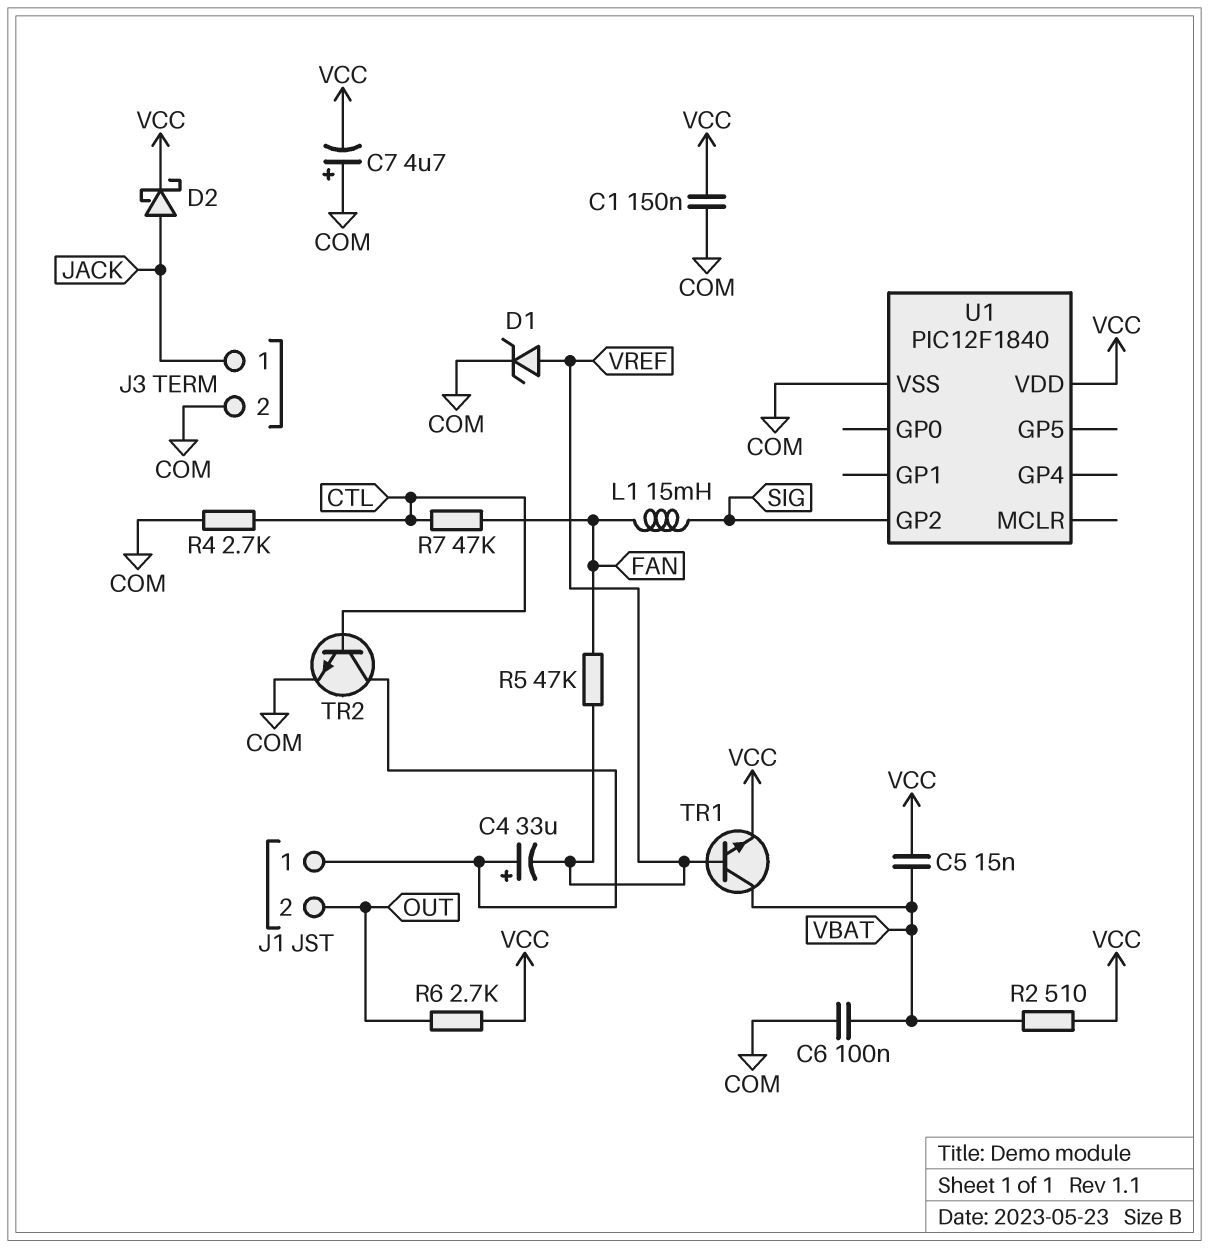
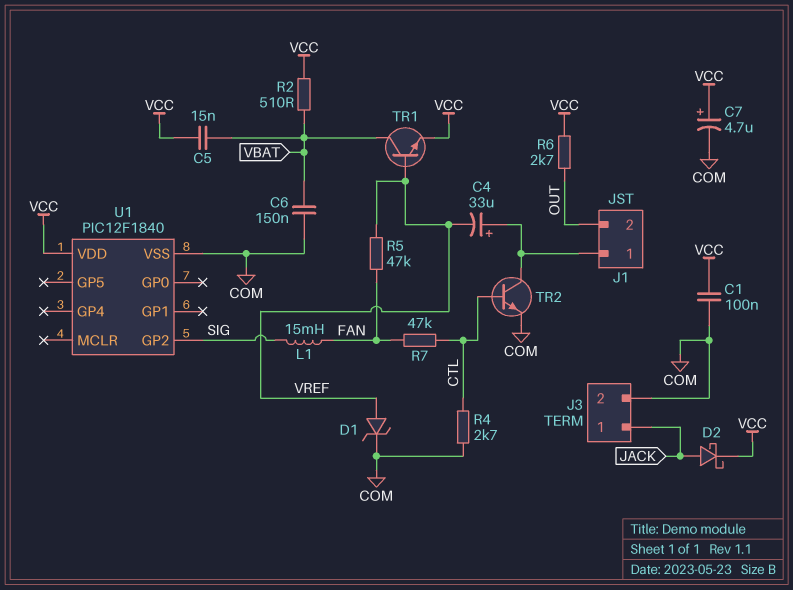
C1: 150nF (COM, VCC) -> 100nF (COM, VCC)
C6: 100nF (COM, VBAT) -> 150nF (COM, VBAT)
C7: 4.7uF (plus COM, minus VCC) -> 4.7uF (plus VCC, minus COM)

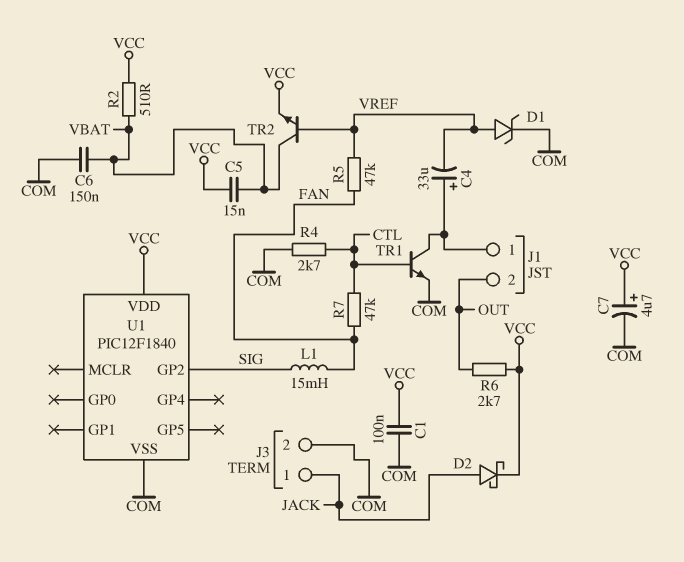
TR1: NPN (B VREF, C VBAT, E VCC) -> NPN (B CTL, C J1/1, E COM)
TR2: NPN (B CTL, C J1/1, E COM) -> NPN (B VREF, C VBAT, E VCC)

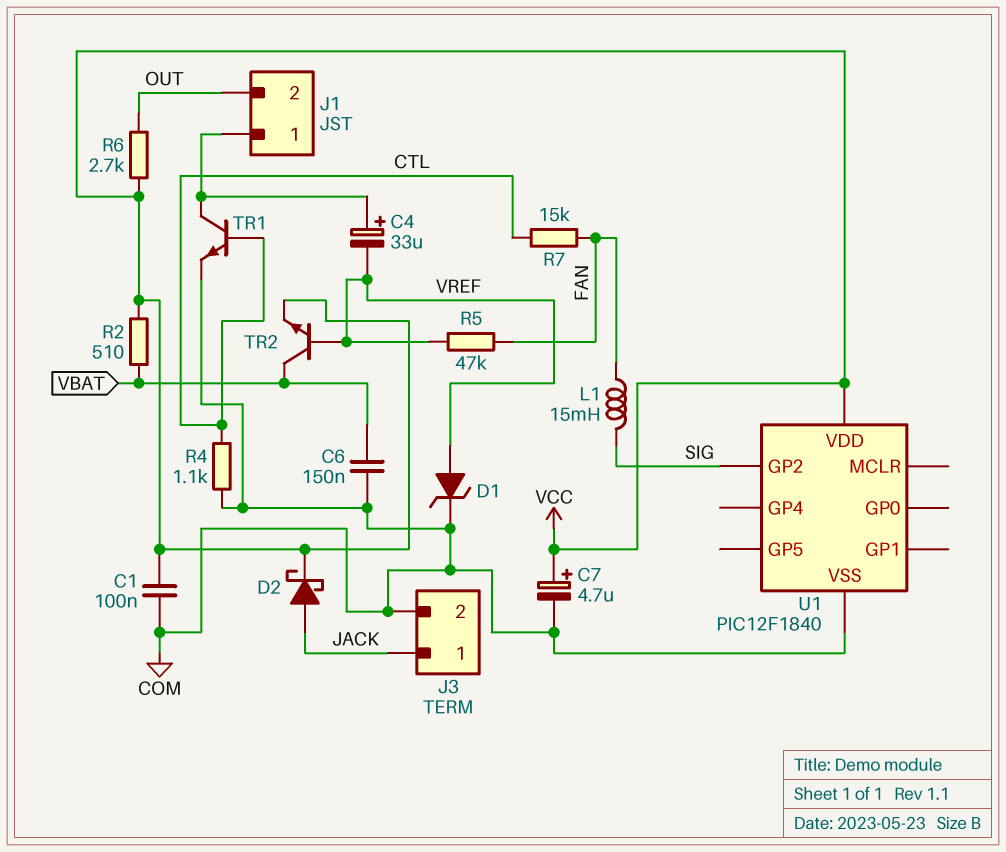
C5: 15nF (VBAT, VCC) -> none
R4: 2.7k (COM, CTL) -> 1.1k (COM, CTL)
R7: 47k (CTL, FAN) -> 15k (CTL, FAN)

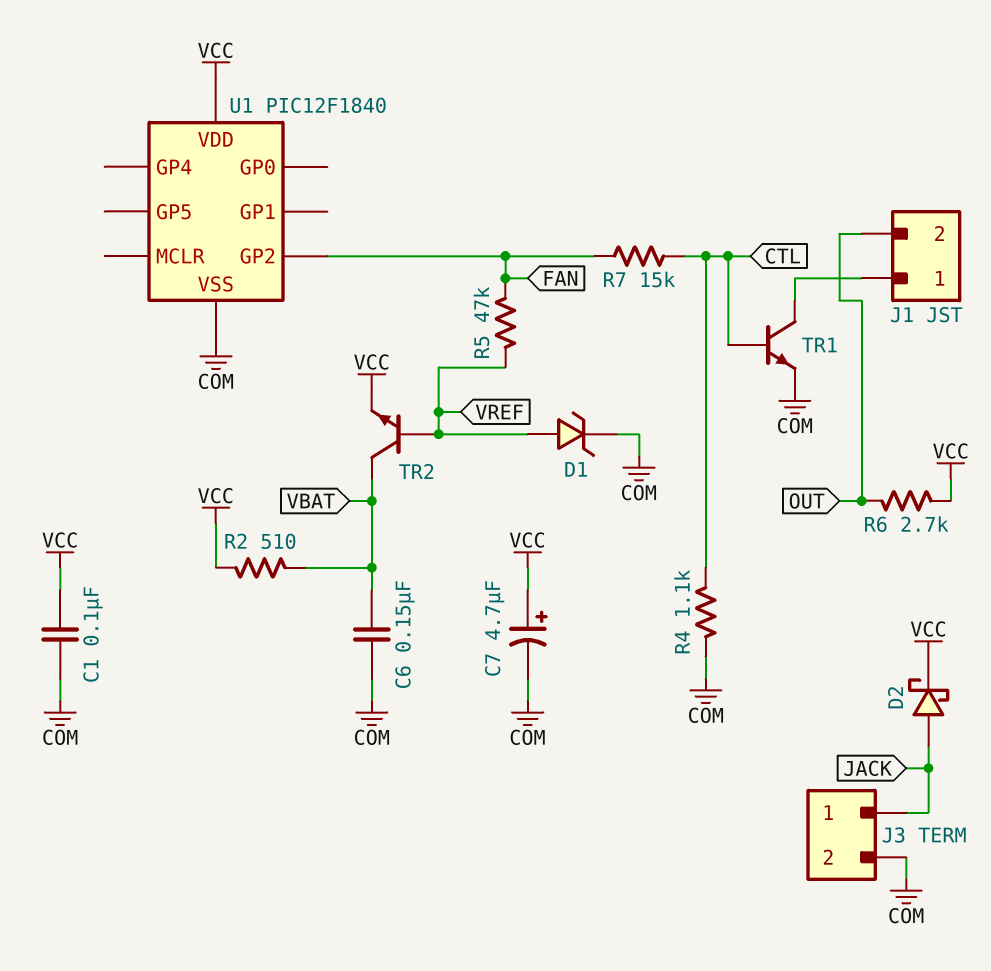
C4: 33uF (plus J1/1, minus VREF) -> none
L1: 15mH (FAN, SIG) -> none
U1 pin GP2: SIG -> FAN

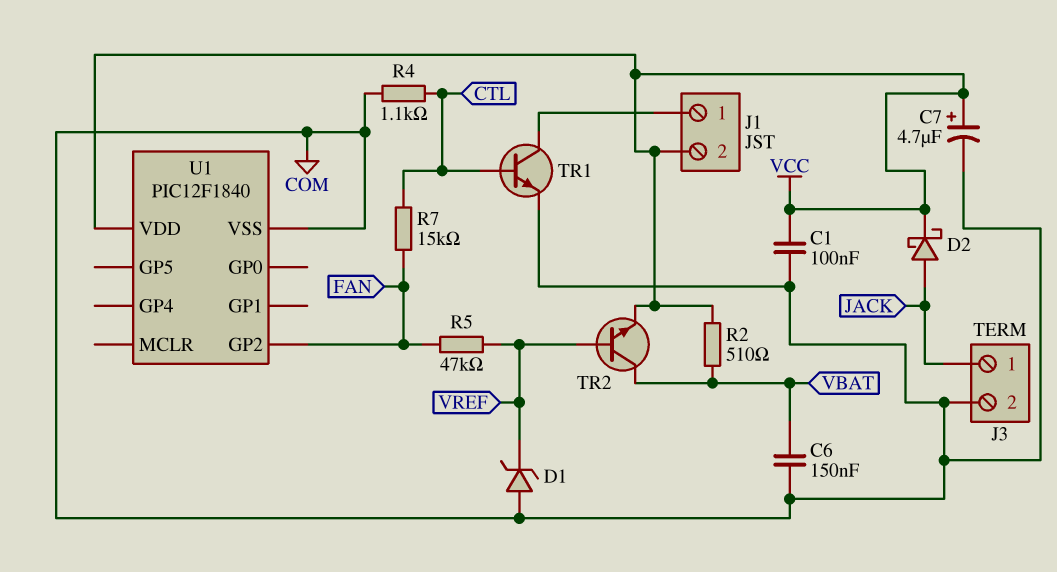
D1: zener (A VREF, K COM) -> zener (A COM, K VREF)
J1 pin 2: OUT -> VCC
R6: 2.7k (OUT, VCC) -> none

